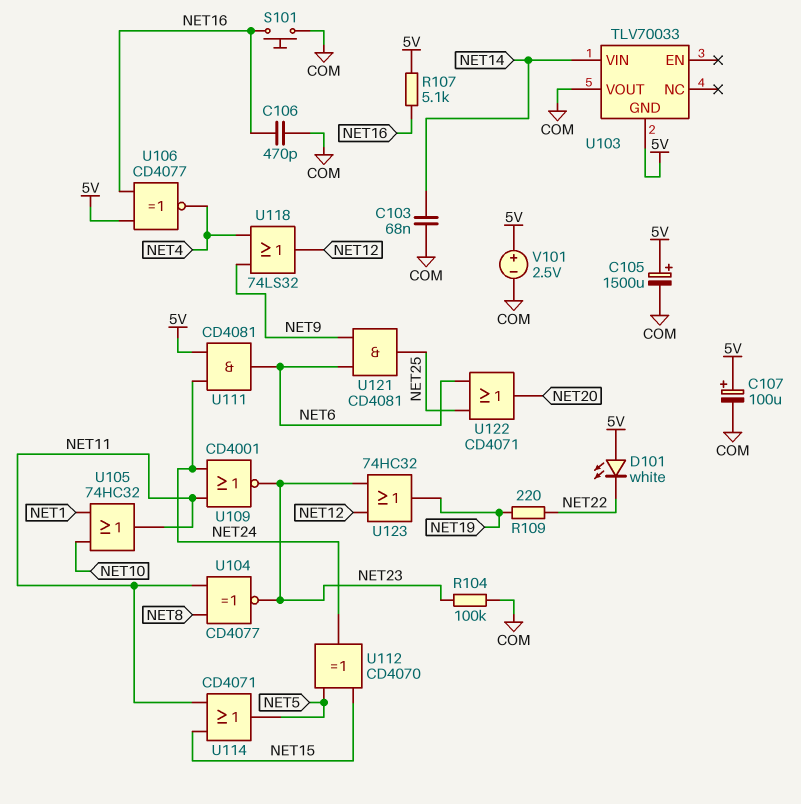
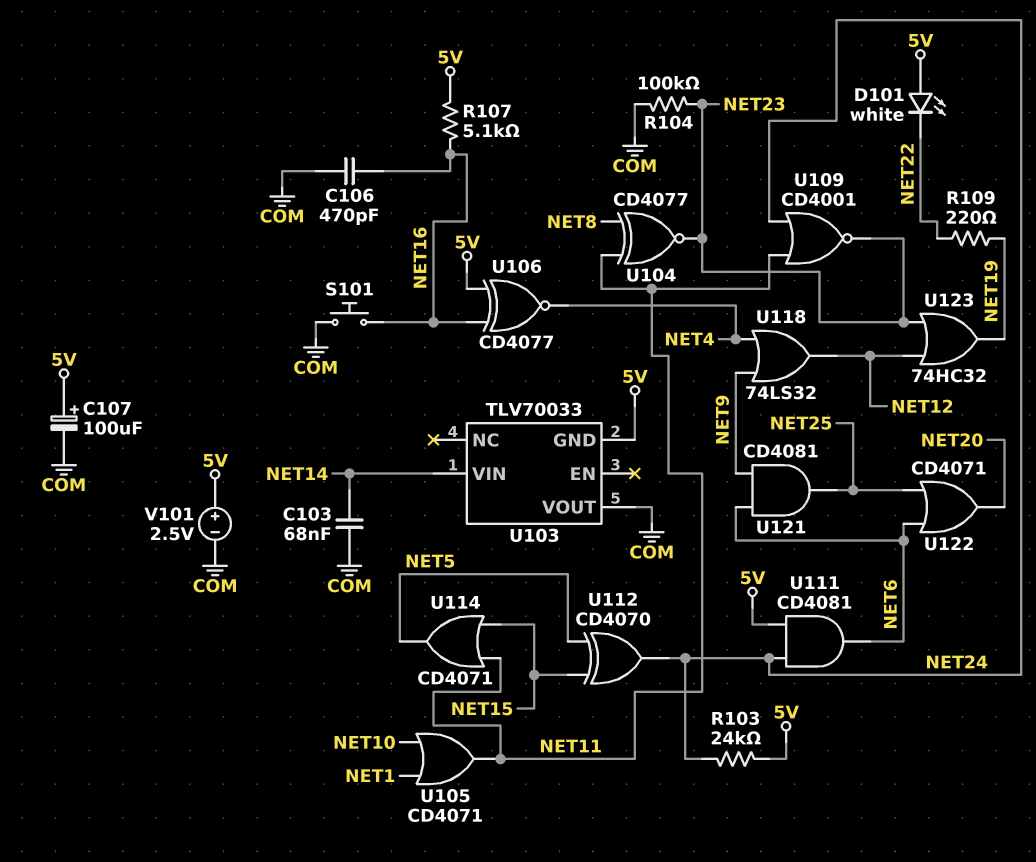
C105: 1500uF (plus 5V, minus COM) -> none
R103: none -> 24k (5V, NET24)
U105: OR 74HC32 (in NET1, in NET10, out NET11) -> OR CD4071 (in NET1, in NET10, out NET11)

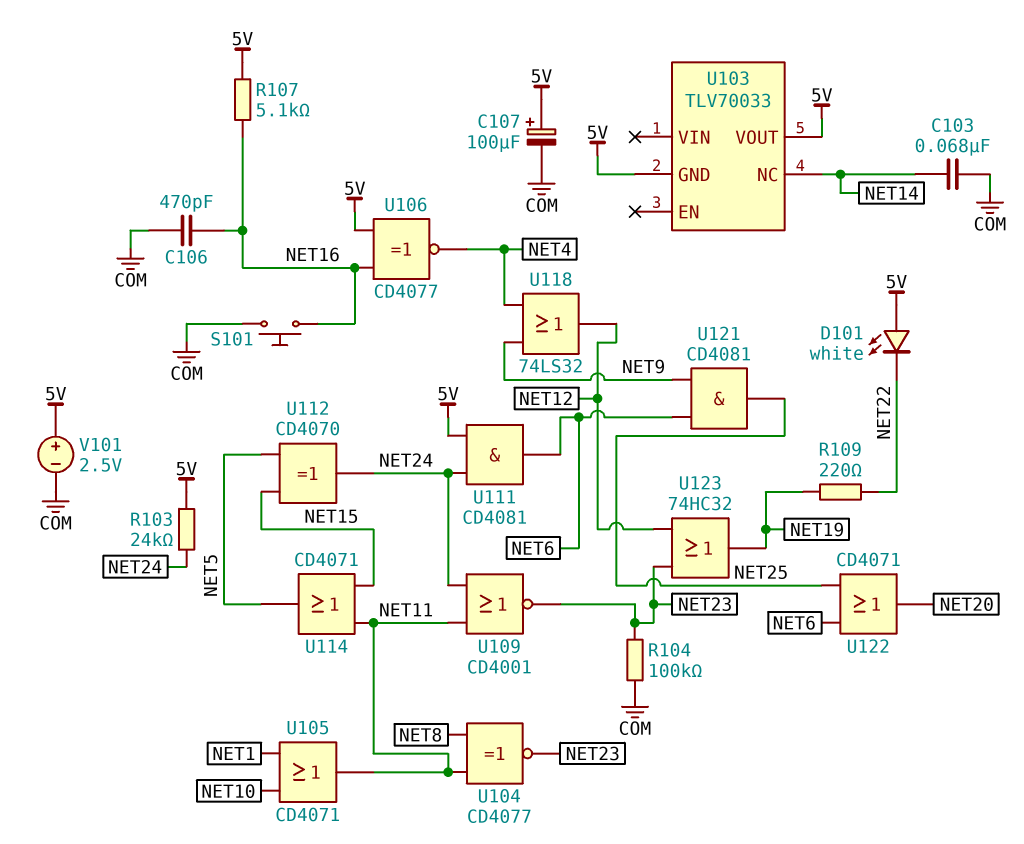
U103 pin NC: none -> NET14
U103 pin VIN: NET14 -> none
U103 pin VOUT: COM -> 5V

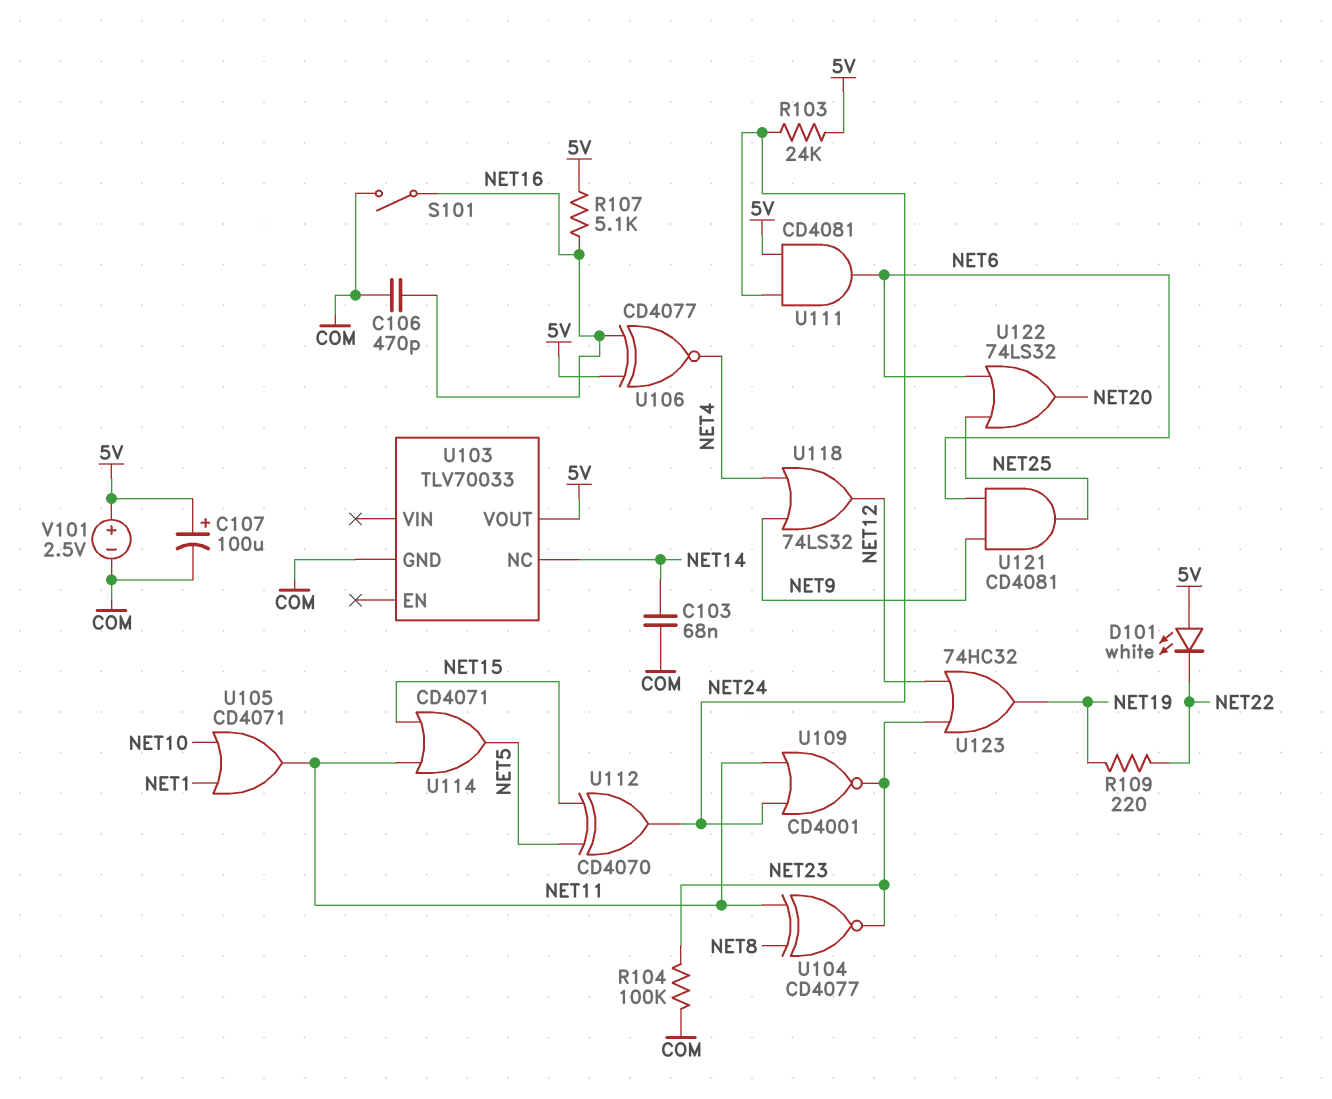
S101: button (COM, NET16) -> switch (COM, NET16)
U103 pin GND: 5V -> COM
U122: OR CD4071 (in NET6, in NET25, out NET20) -> OR 74LS32 (in NET6, in NET25, out NET20)

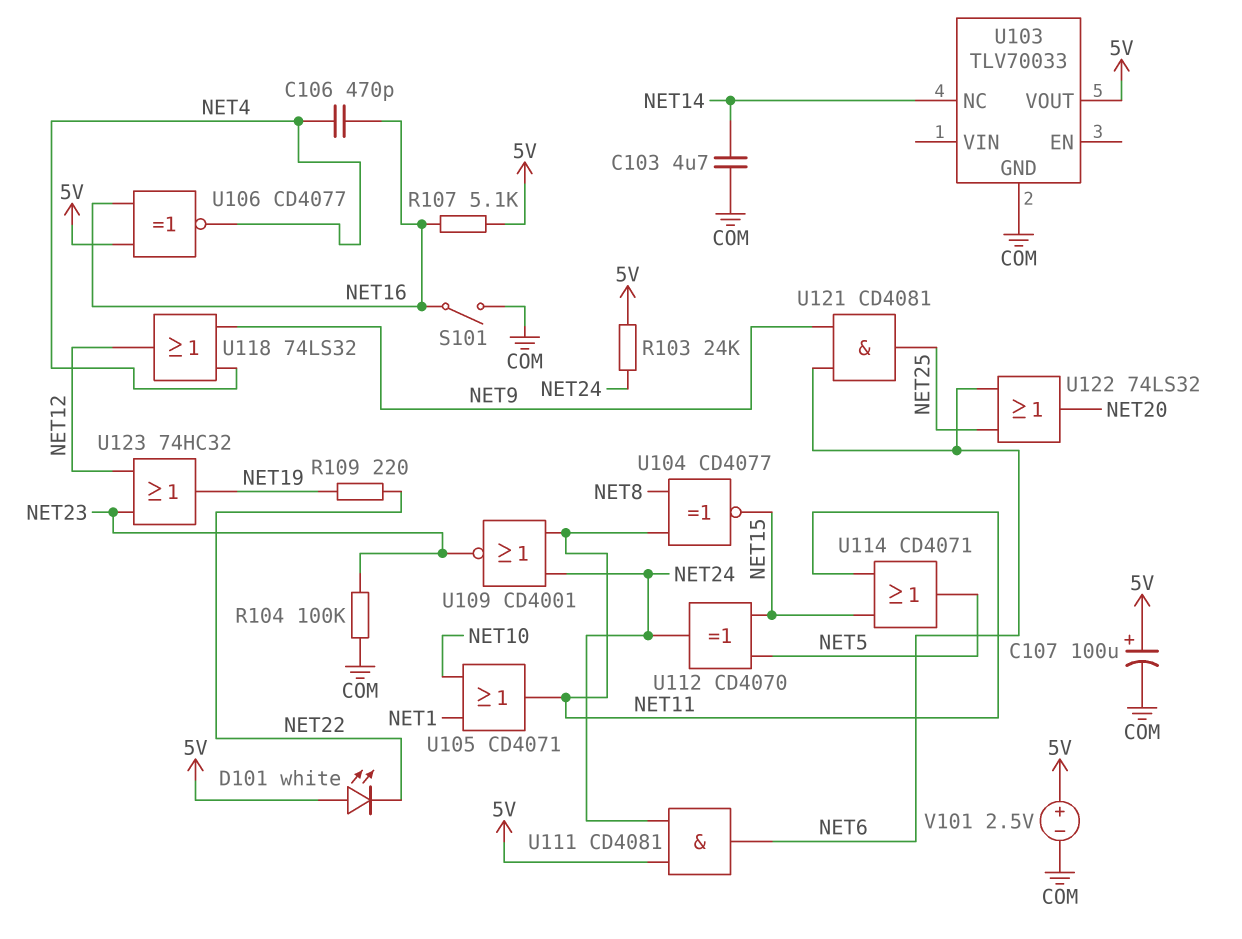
C103: 68nF (COM, NET14) -> 4.7uF (COM, NET14)
C106: 470pF (COM, NET16) -> 470pF (NET4, NET16)
U104: XNOR CD4077 (in NET8, in NET11, out NET23) -> XNOR CD4077 (in NET8, in NET11, out NET15)

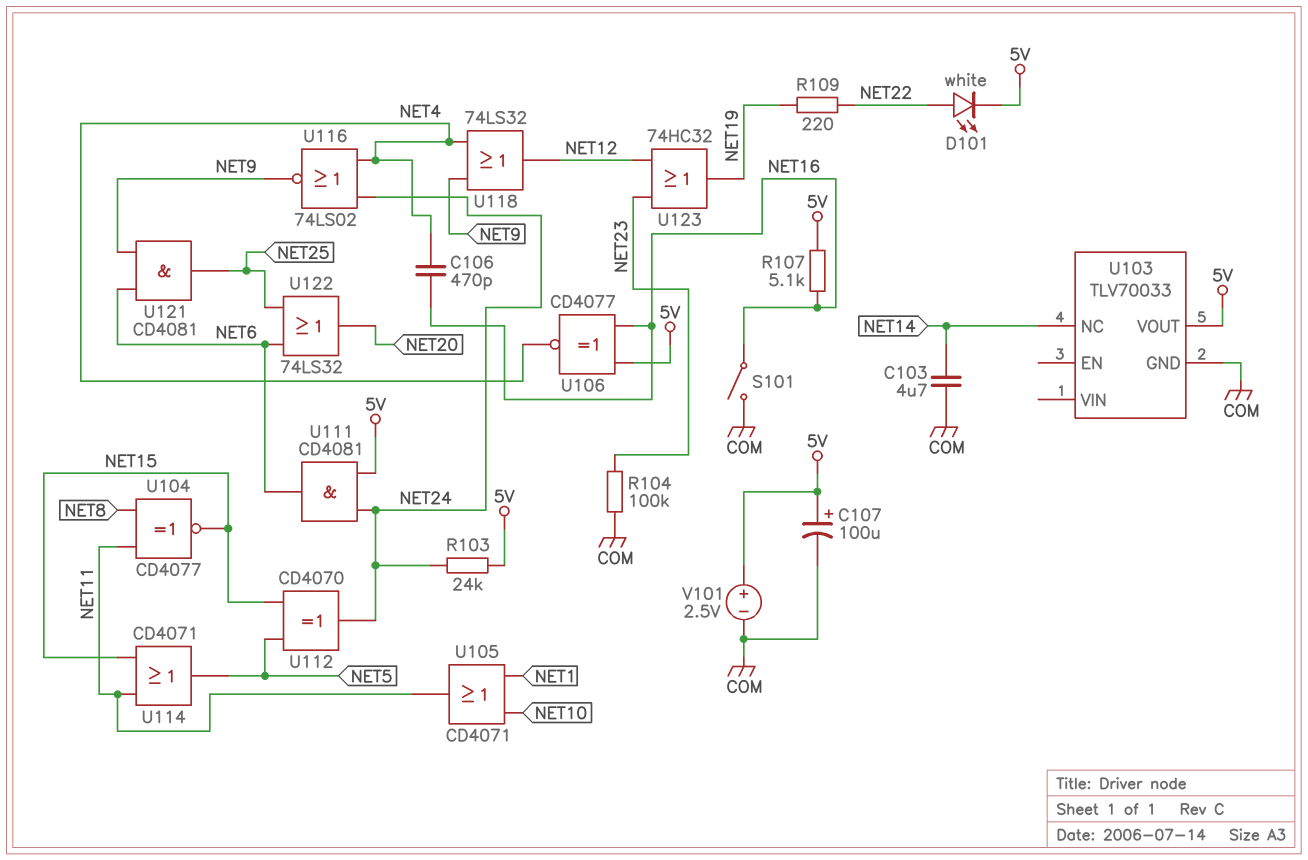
D101: LED white (A 5V, K NET22) -> LED white (A NET22, K 5V)
U109: NOR CD4001 (in NET11, in NET24, out NET23) -> none
U116: none -> NOR 74LS02 (in NET4, in NET24, out NET9)

